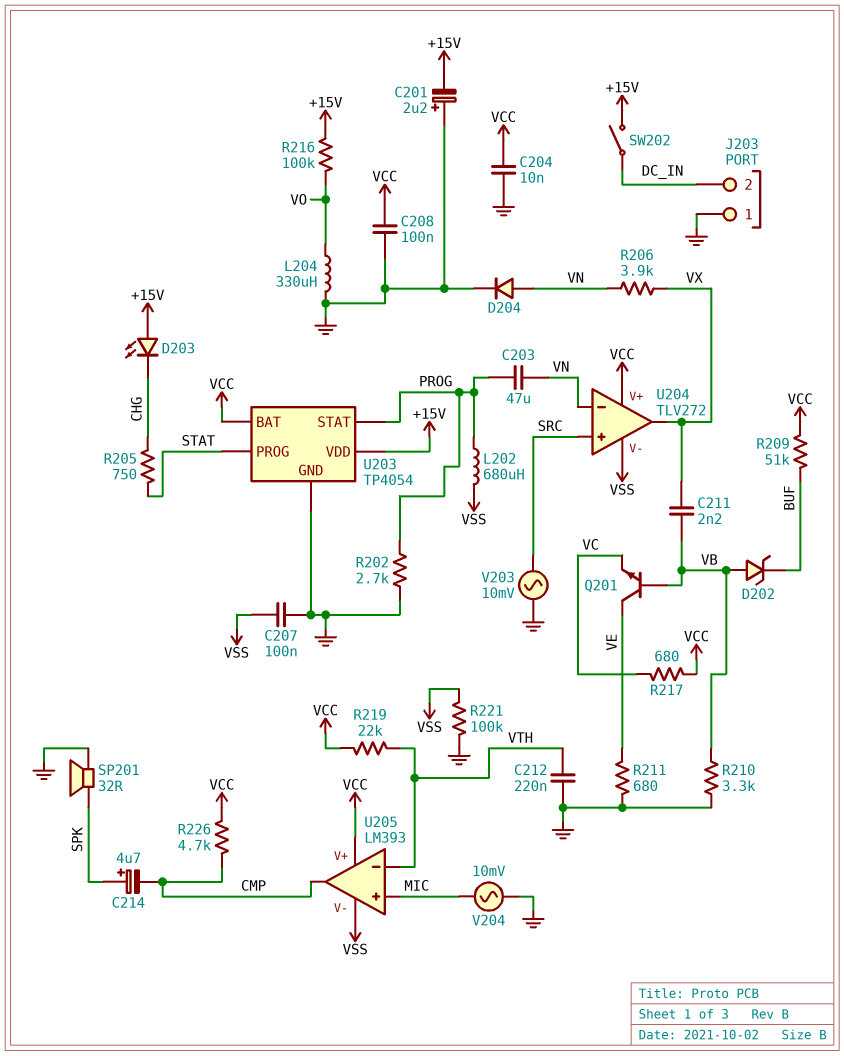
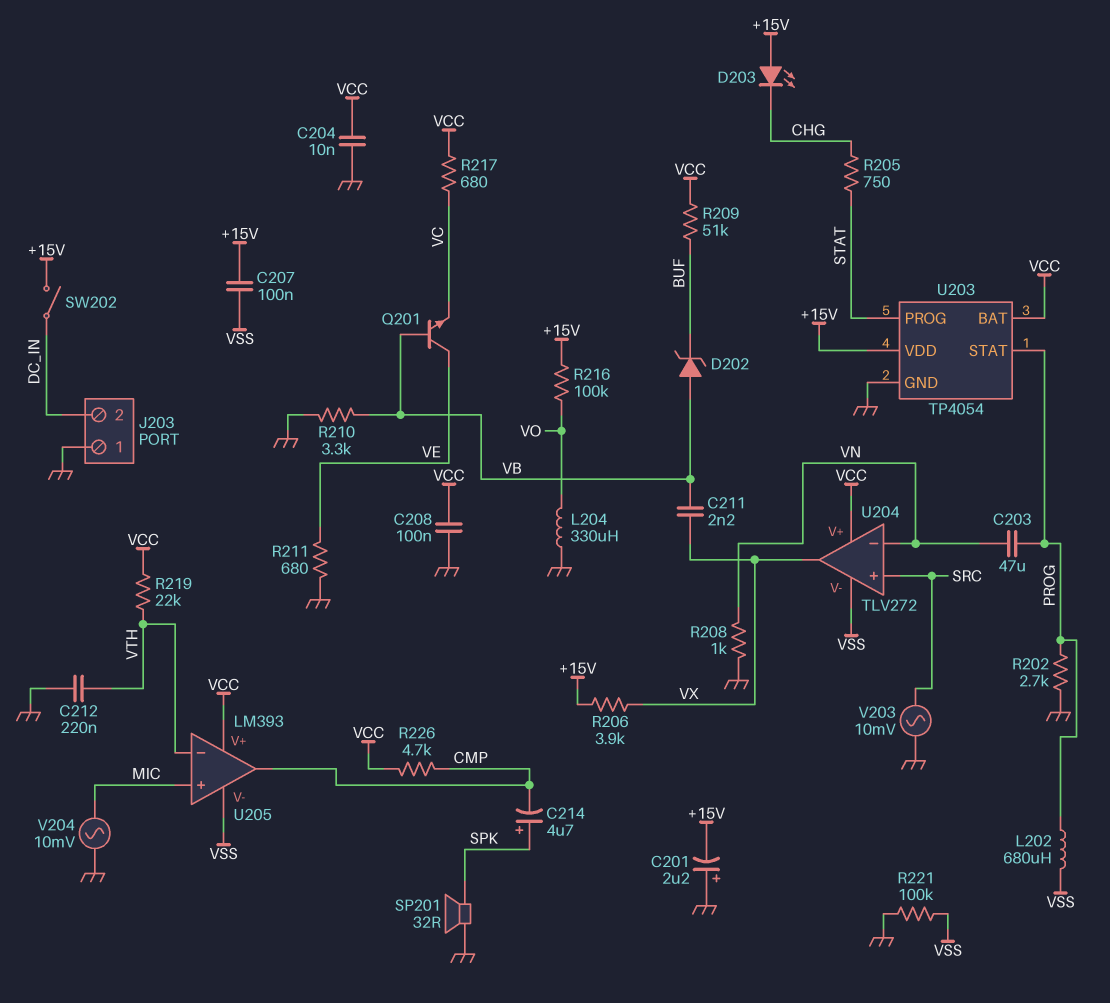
C207: 100nF (GND, VSS) -> 100nF (+15V, VSS)
D204: diode (A VN, K GND) -> none
R206: 3.9k (VN, VX) -> 3.9k (+15V, VX)
R208: none -> 1k (GND, VN)

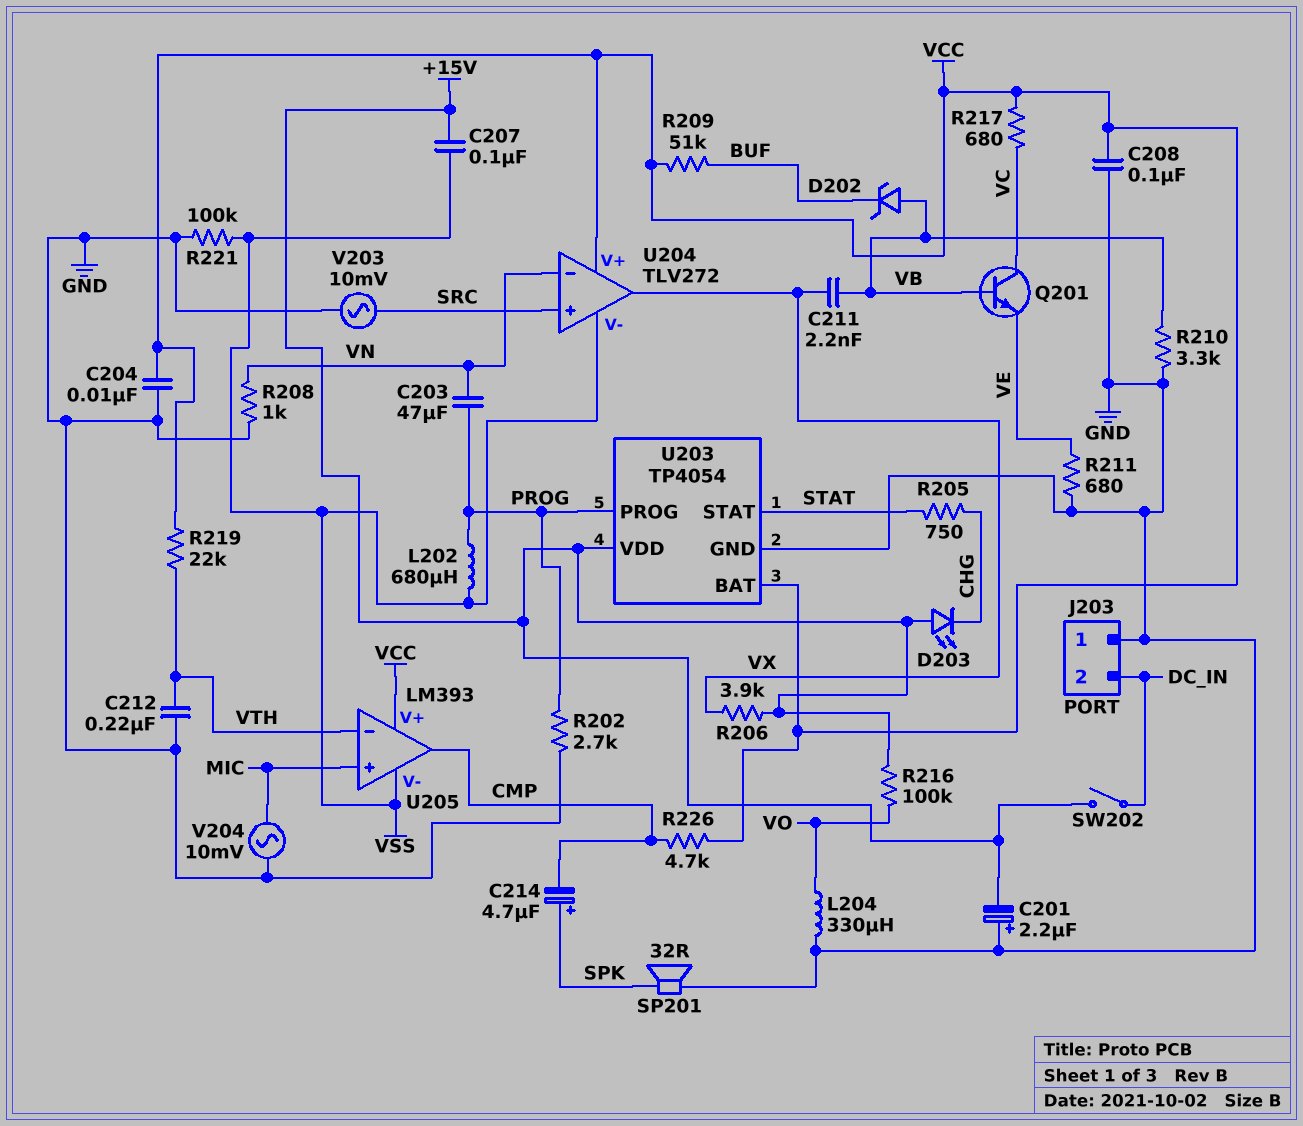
Q201: NPN (B VB, C VE, E VC) -> NPN (B VB, C VC, E VE)
U203 pin PROG: STAT -> PROG
U203 pin STAT: PROG -> STAT

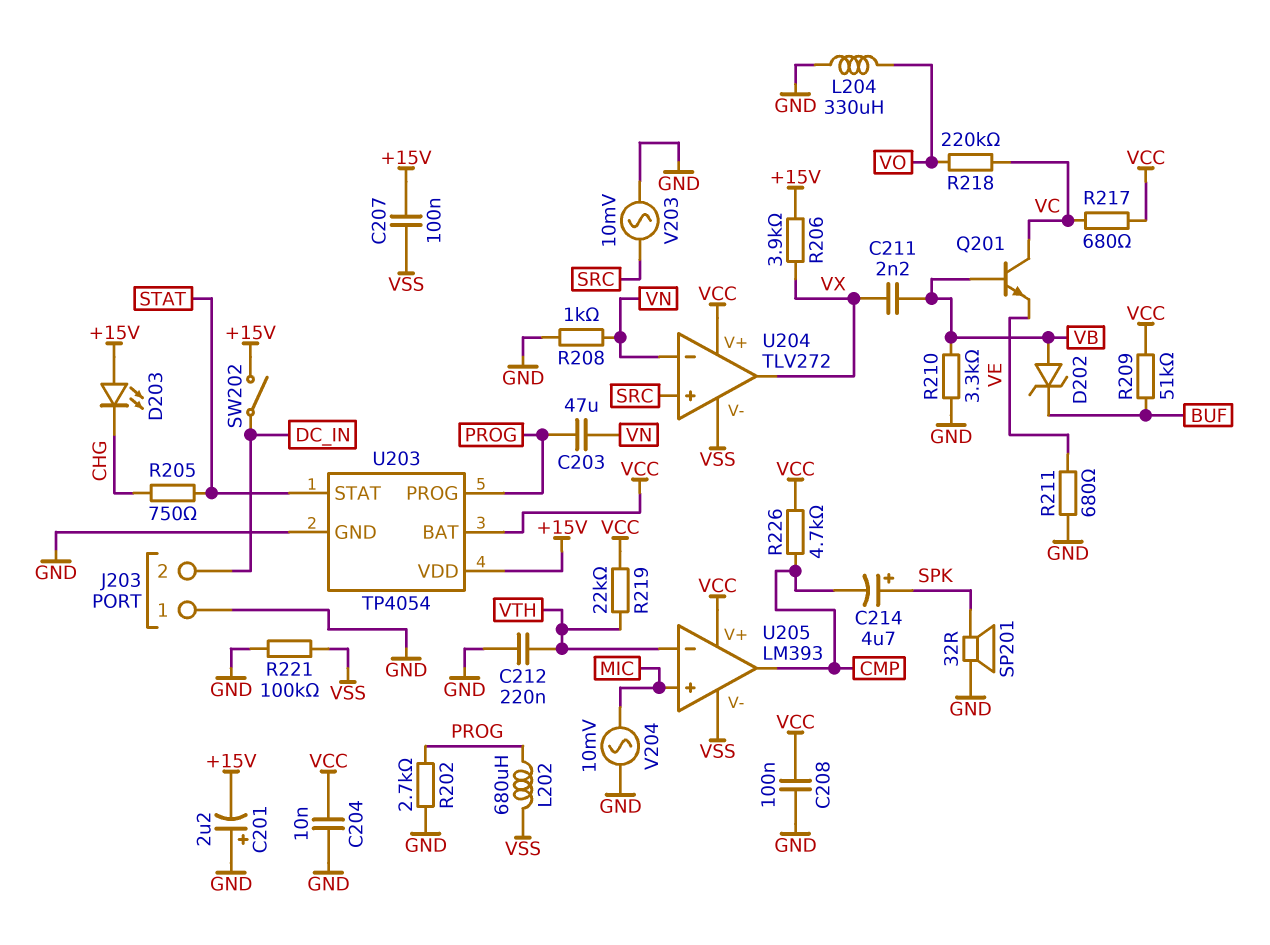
R216: 100k (+15V, VO) -> none
R218: none -> 220k (VC, VO)

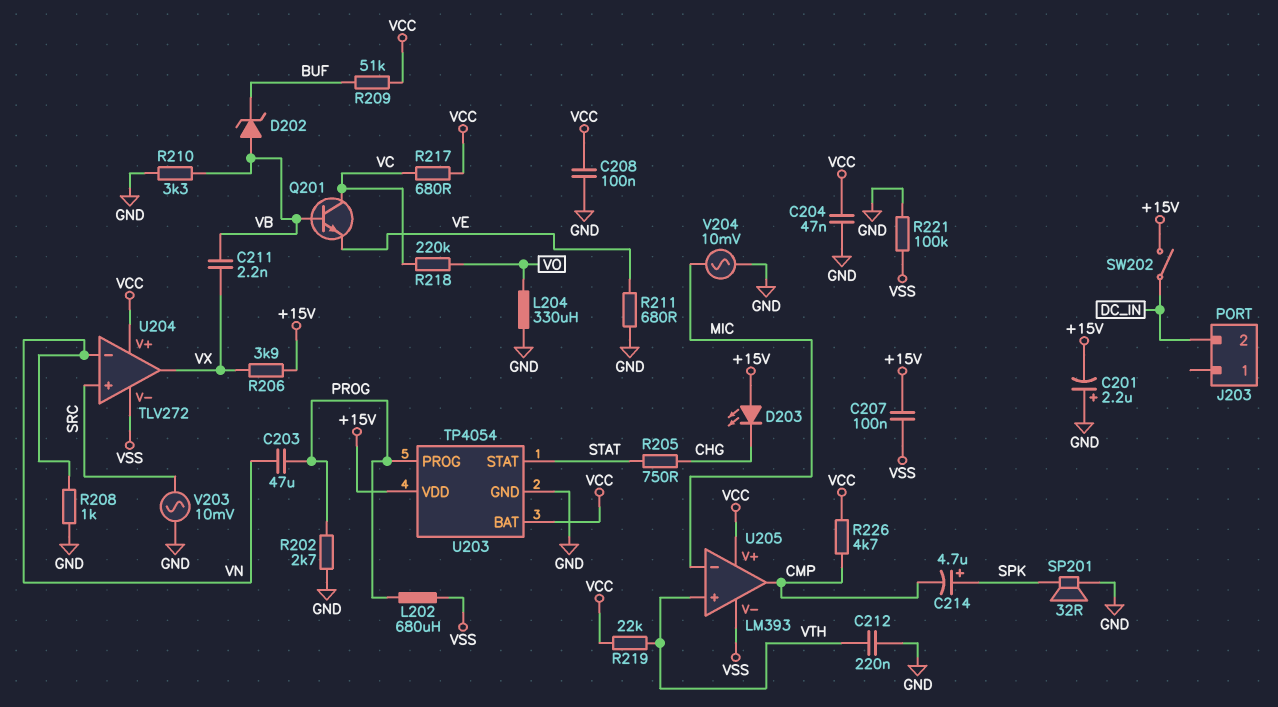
C204: 10nF (GND, VCC) -> 47nF (GND, VCC)
J203 pin 1: GND -> none
U205 pin in+: MIC -> VTH
U205 pin in-: VTH -> MIC

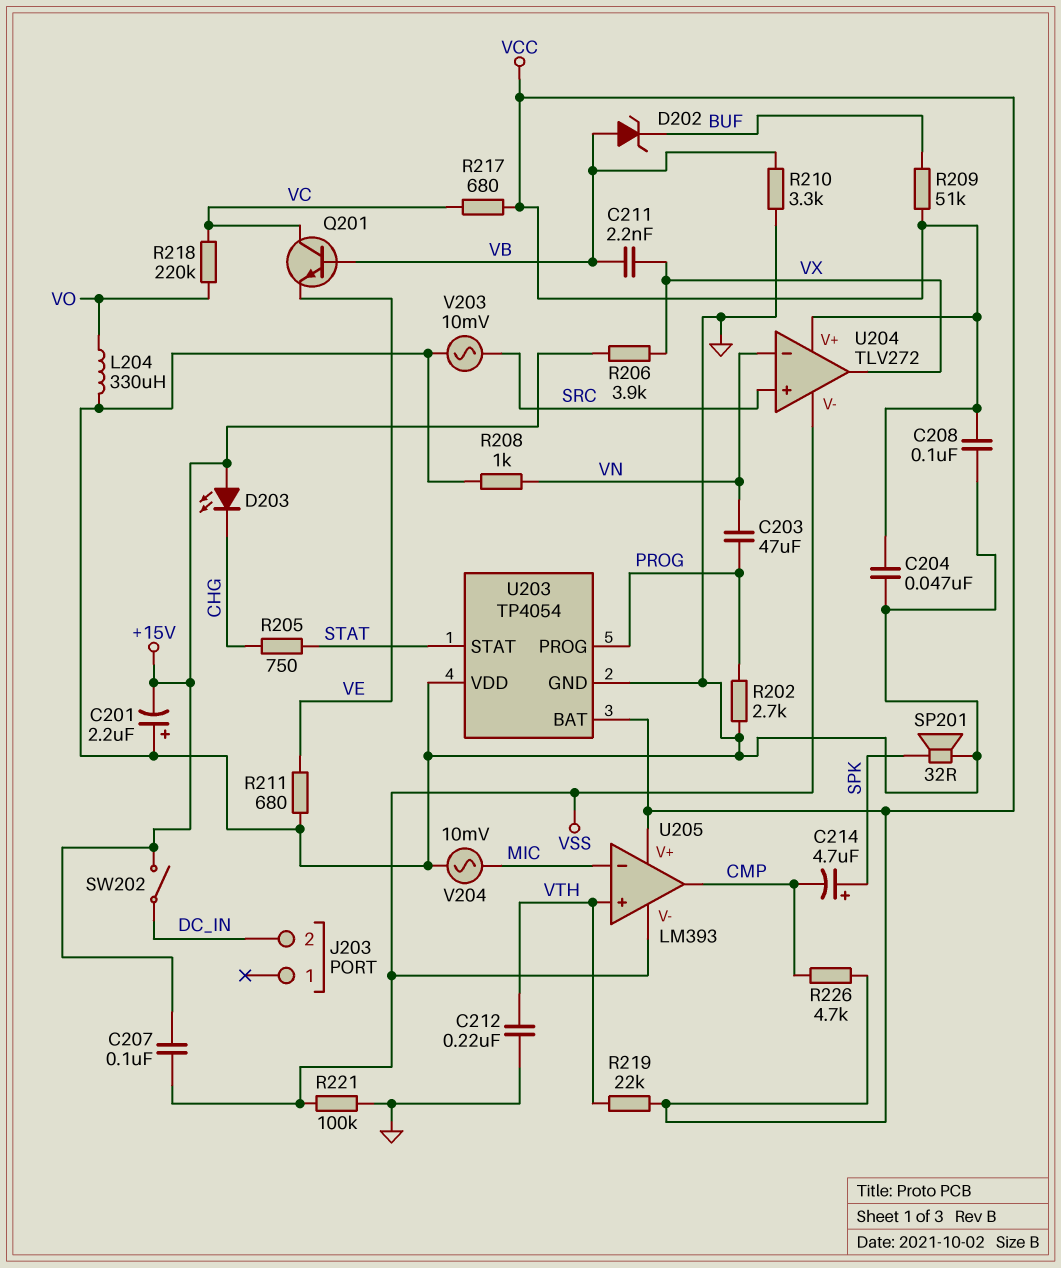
L202: 680uH (PROG, VSS) -> none
U203 pin VDD: +15V -> GND

